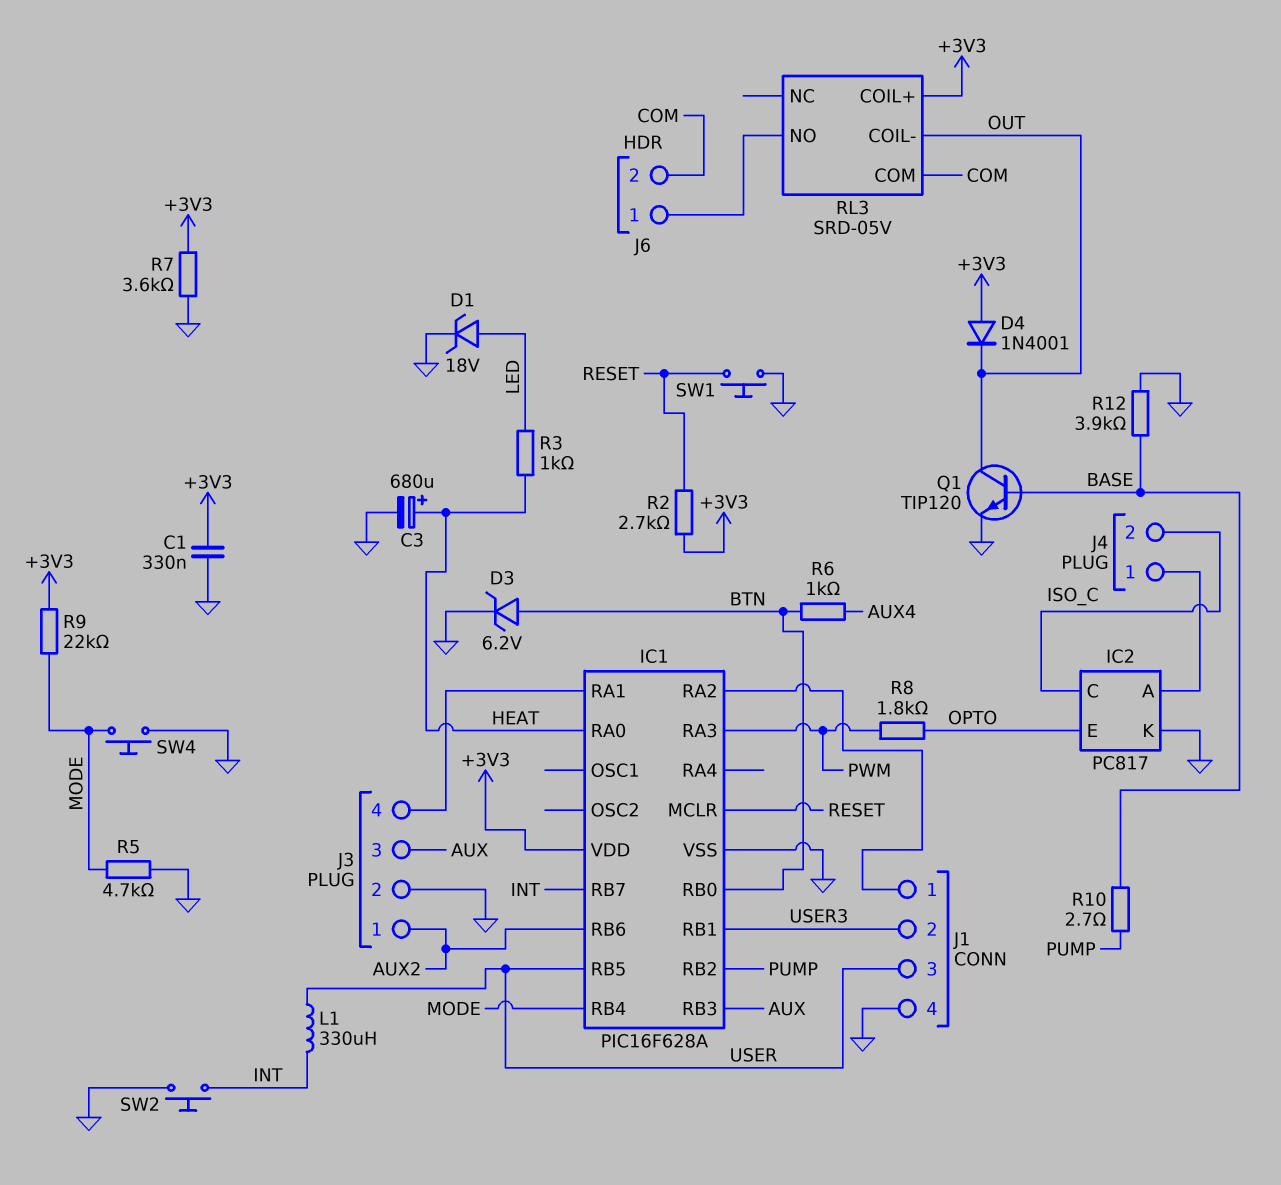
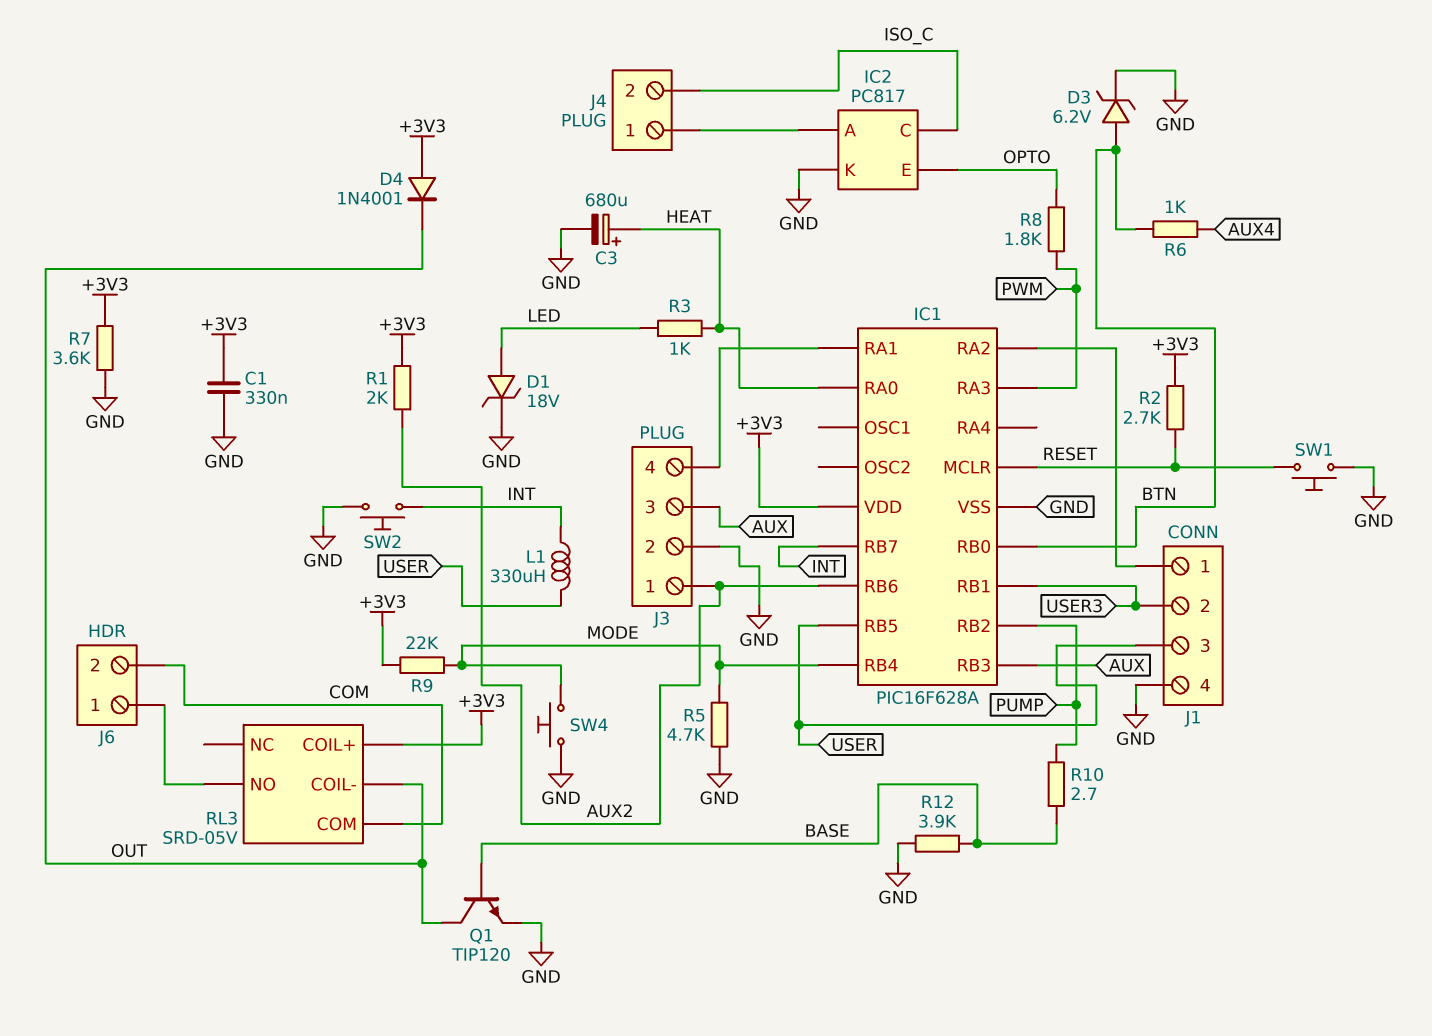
R1: none -> 2k (+3V3, AUX2)

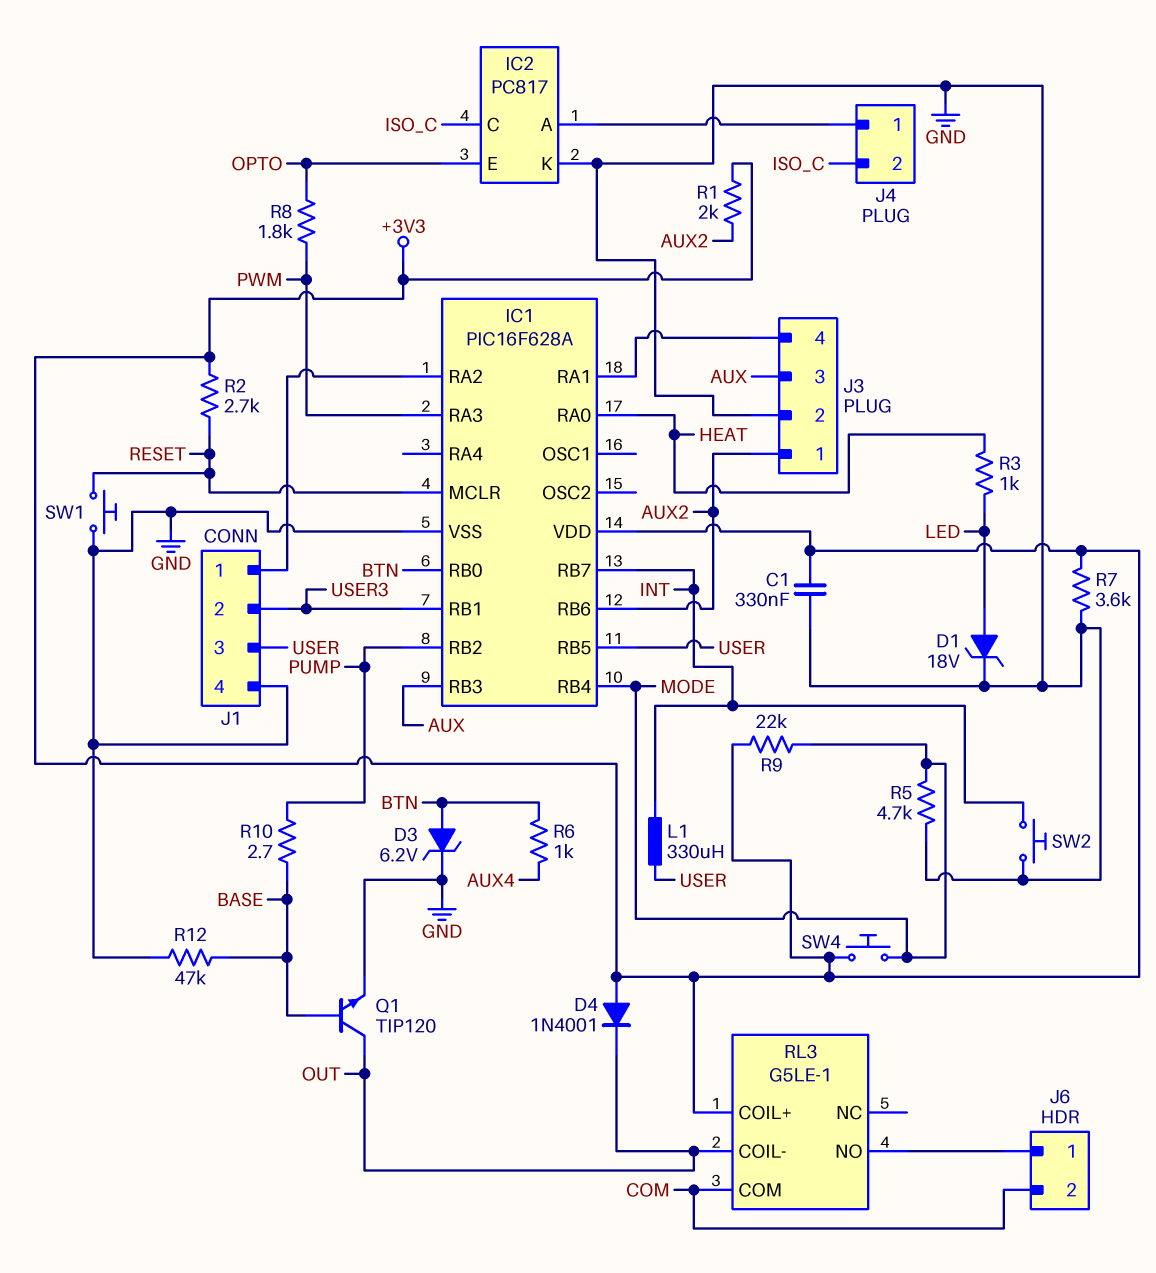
C3: 680uF (plus HEAT, minus GND) -> none
R12: 3.9k (BASE, GND) -> 47k (BASE, GND)
RL3: SRD-05V -> G5LE-1
SW4: button (GND, MODE) -> button (+3V3, MODE)

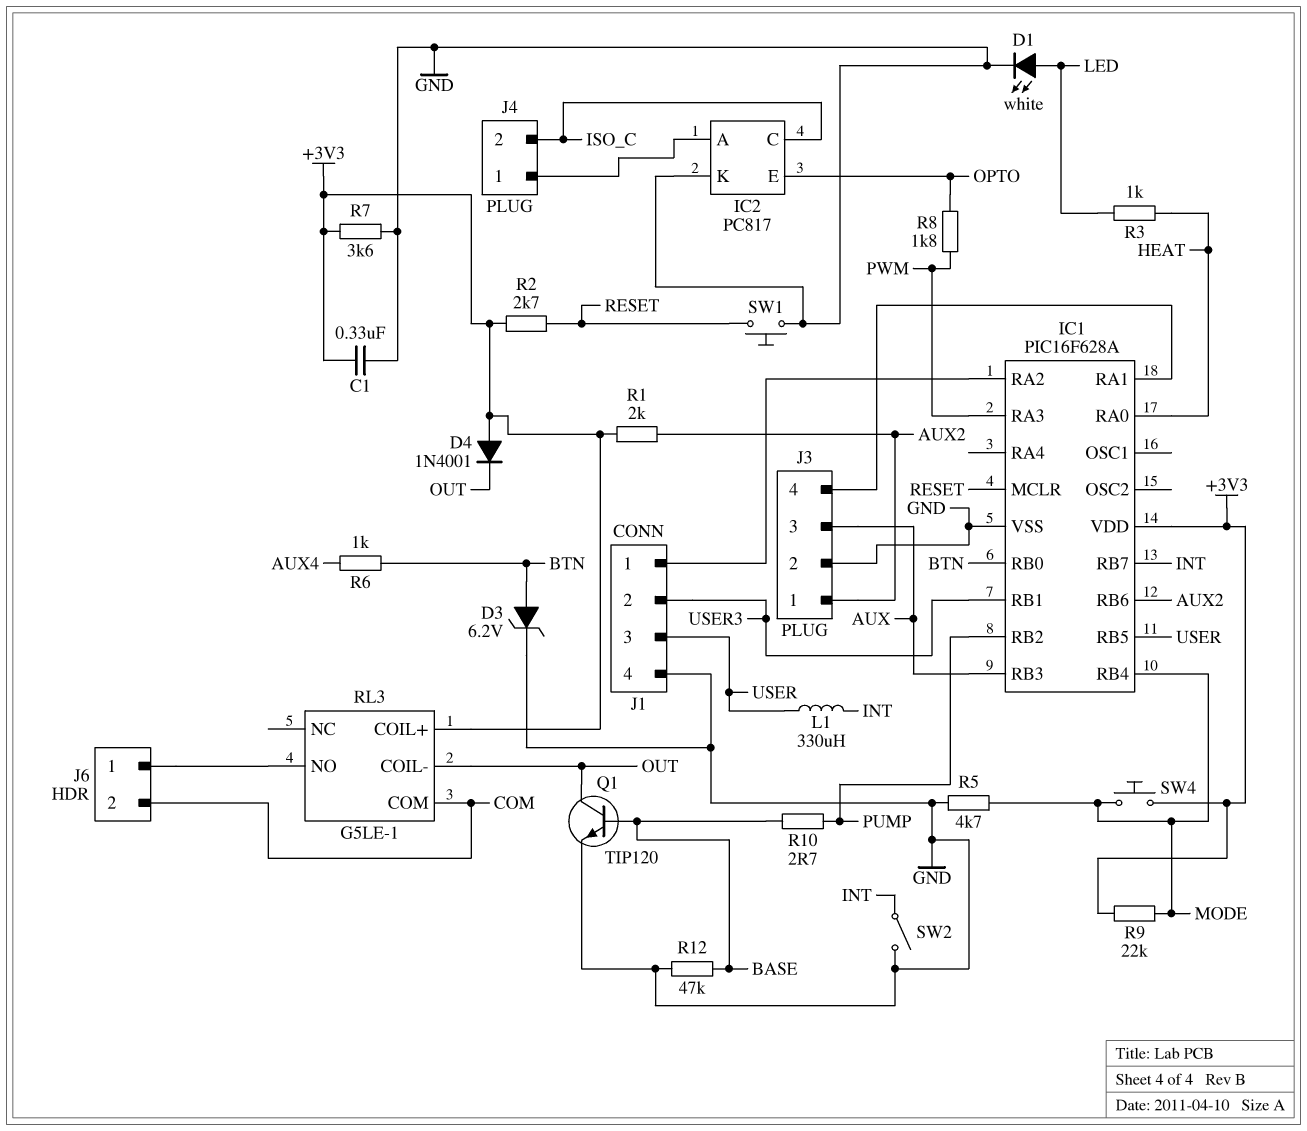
D1: zener 18V (A LED, K GND) -> LED white (A LED, K GND)
SW2: button (GND, INT) -> switch (GND, INT)

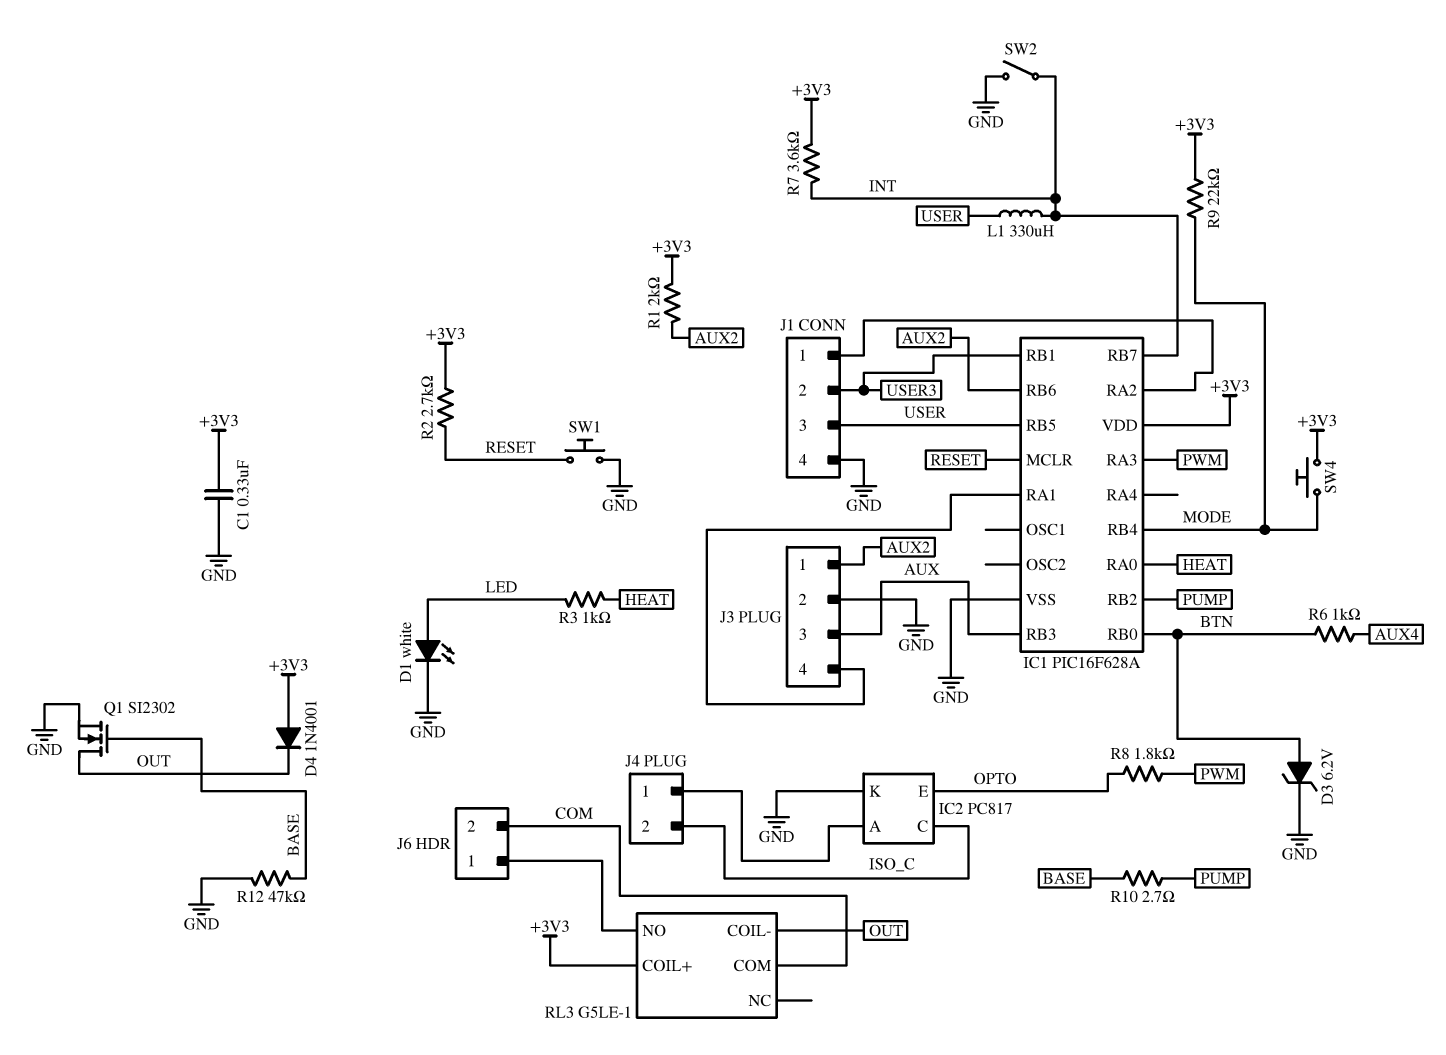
Q1: NPN TIP120 (B BASE, C OUT, E GND) -> NMOS SI2302 (G BASE, D OUT, S GND)
R5: 4.7k (GND, MODE) -> none
R7: 3.6k (+3V3, GND) -> 3.6k (+3V3, INT)

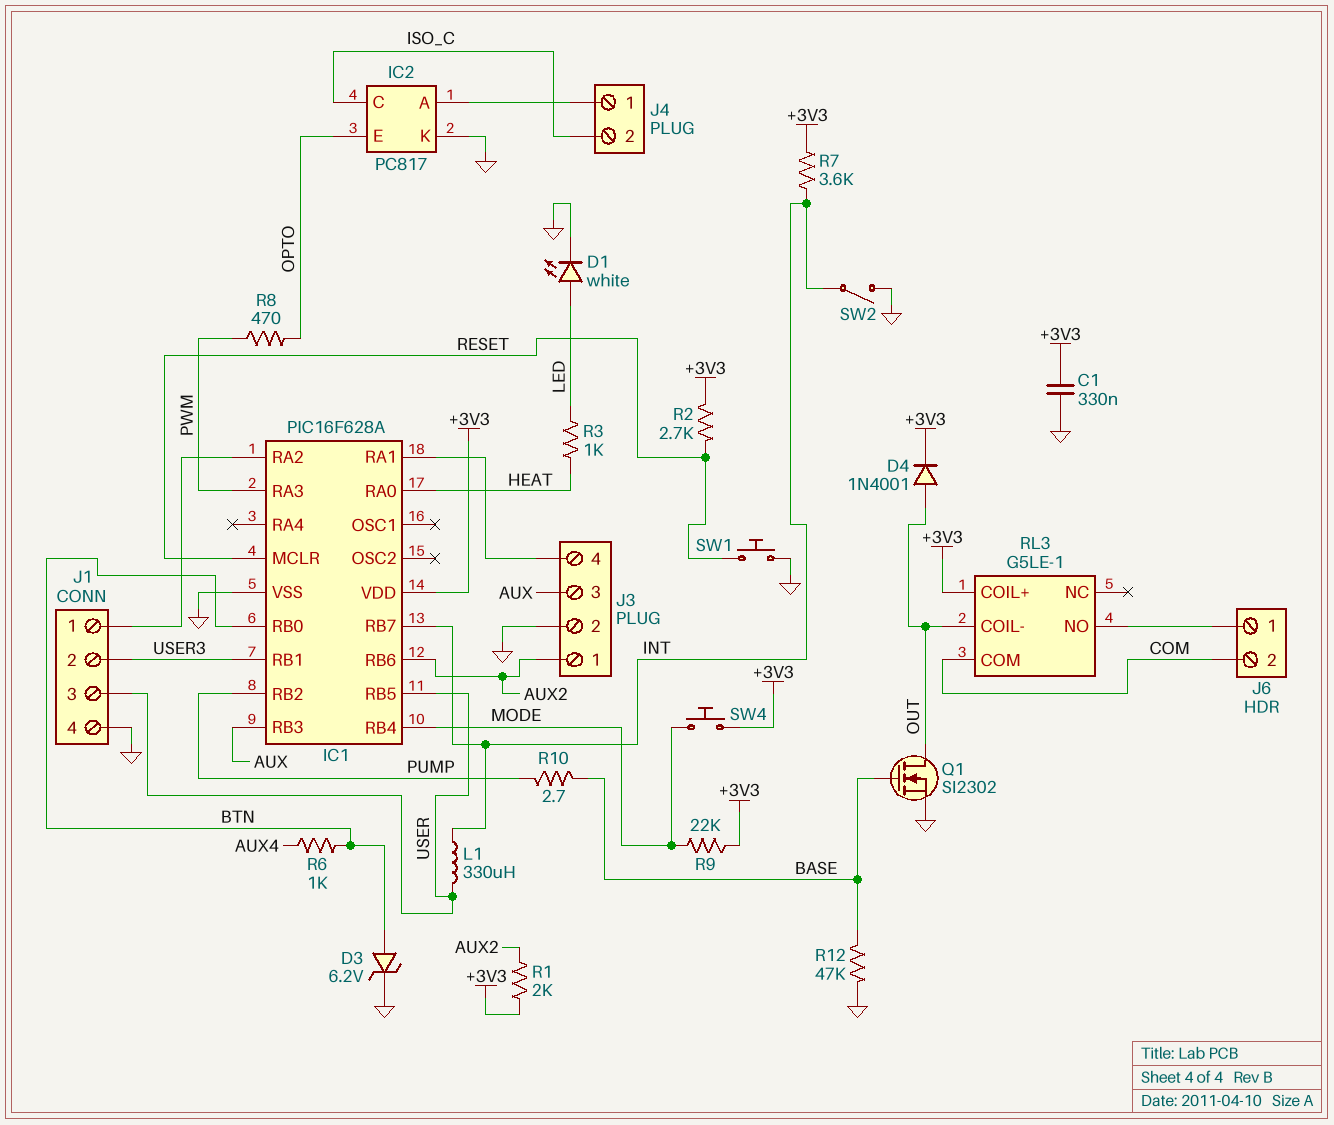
D4: diode 1N4001 (A +3V3, K OUT) -> diode 1N4001 (A OUT, K +3V3)
R8: 1.8k (OPTO, PWM) -> 470 (OPTO, PWM)

